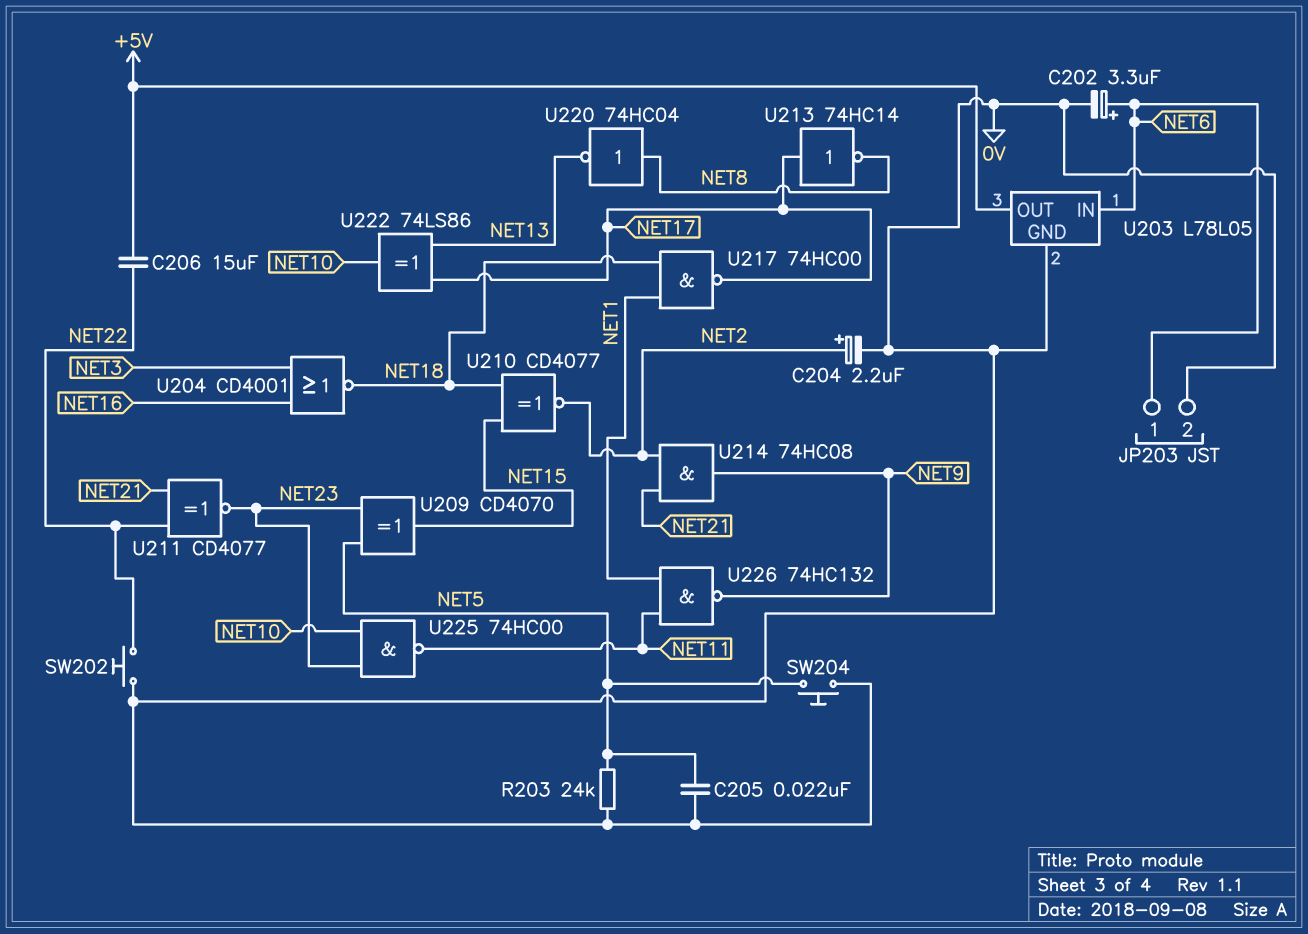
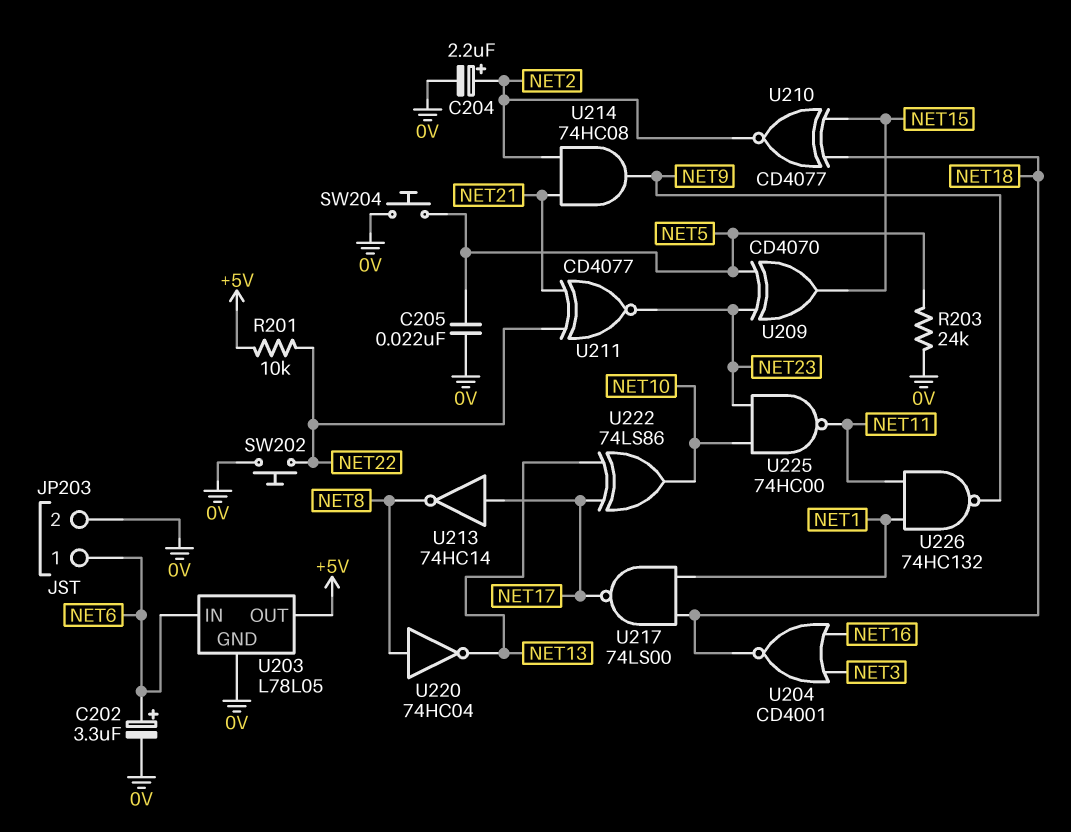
C206: 15uF (+5V, NET22) -> none
R201: none -> 10k (+5V, NET22)
U217: NAND 74HC00 (in NET1, in NET18, out NET17) -> NAND 74LS00 (in NET1, in NET18, out NET17)

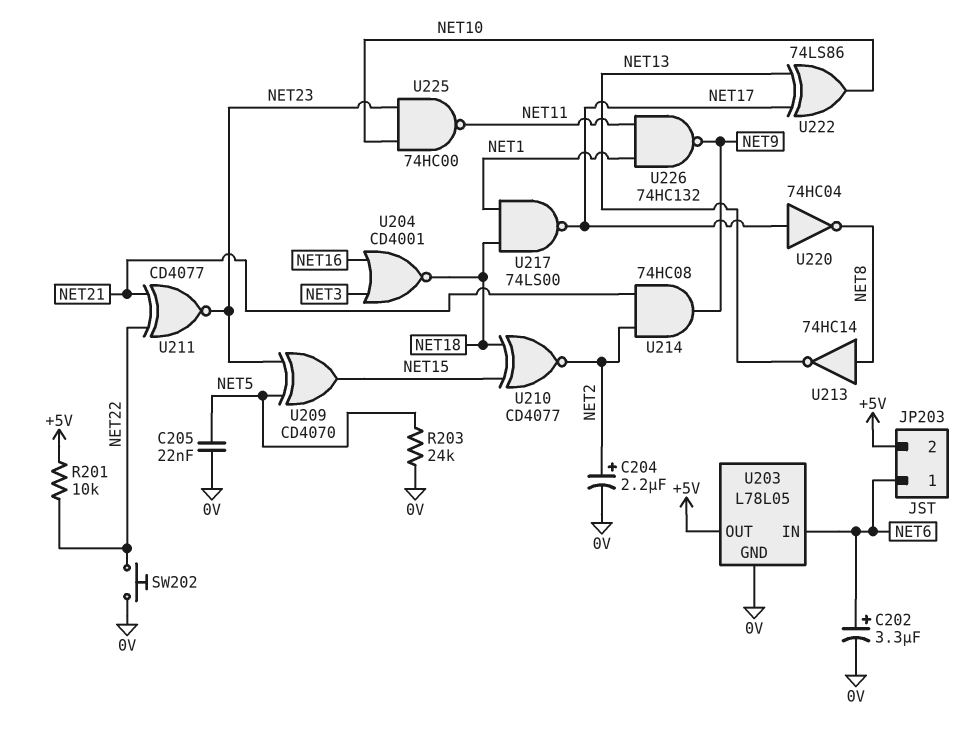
JP203 pin 2: 0V -> +5V
SW204: button (0V, NET5) -> none
U213: NOT 74HC14 (in NET17, out NET8) -> NOT 74HC14 (in NET8, out NET13)
U220: NOT 74HC04 (in NET8, out NET13) -> NOT 74HC04 (in NET17, out NET8)

